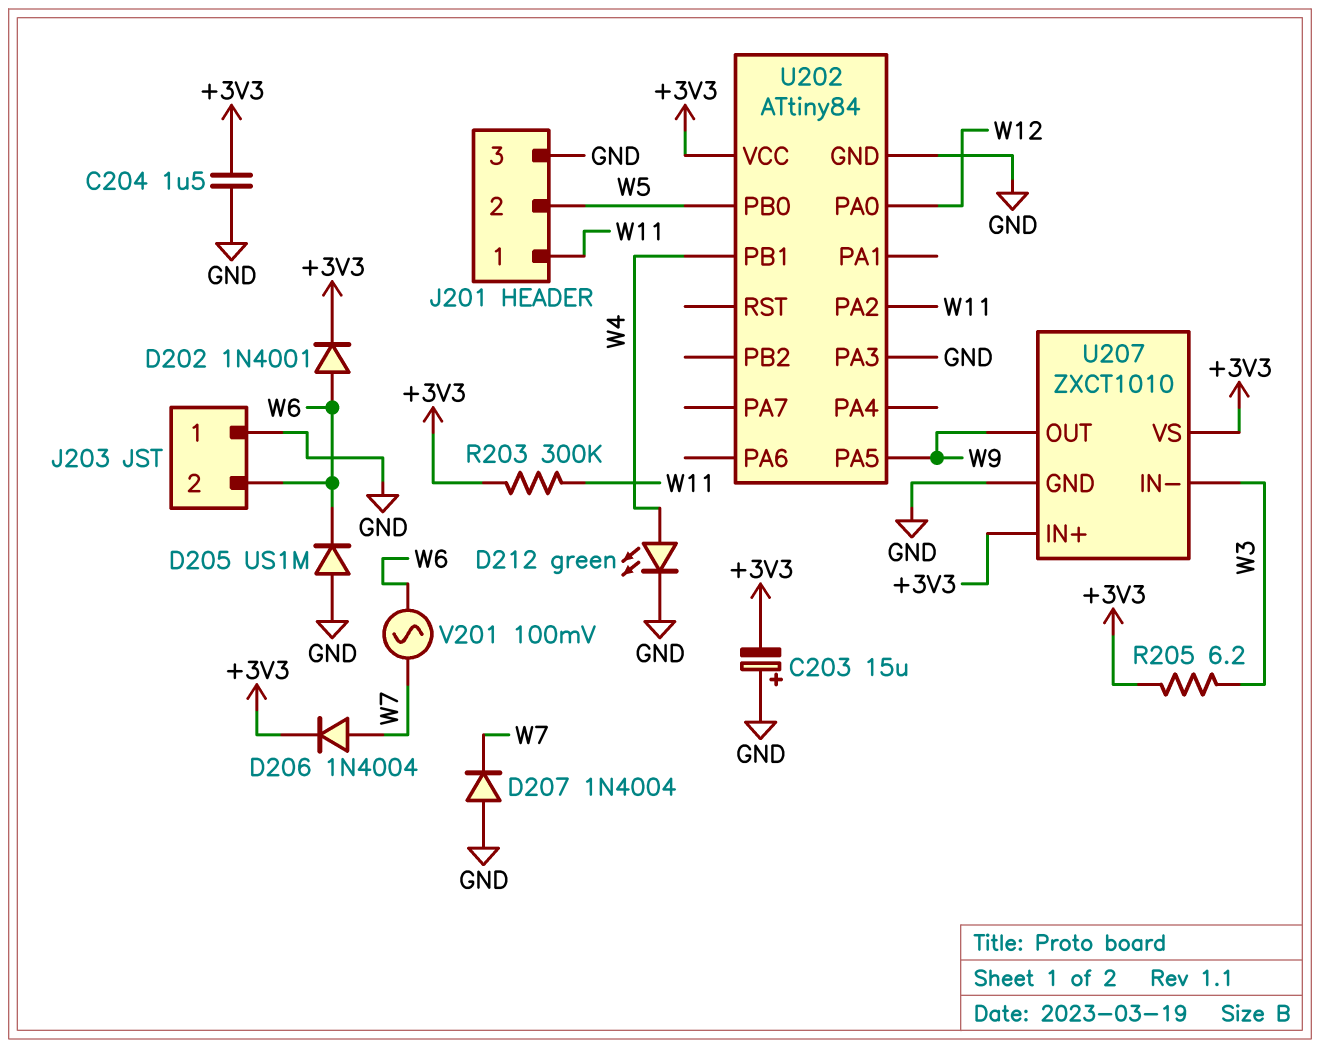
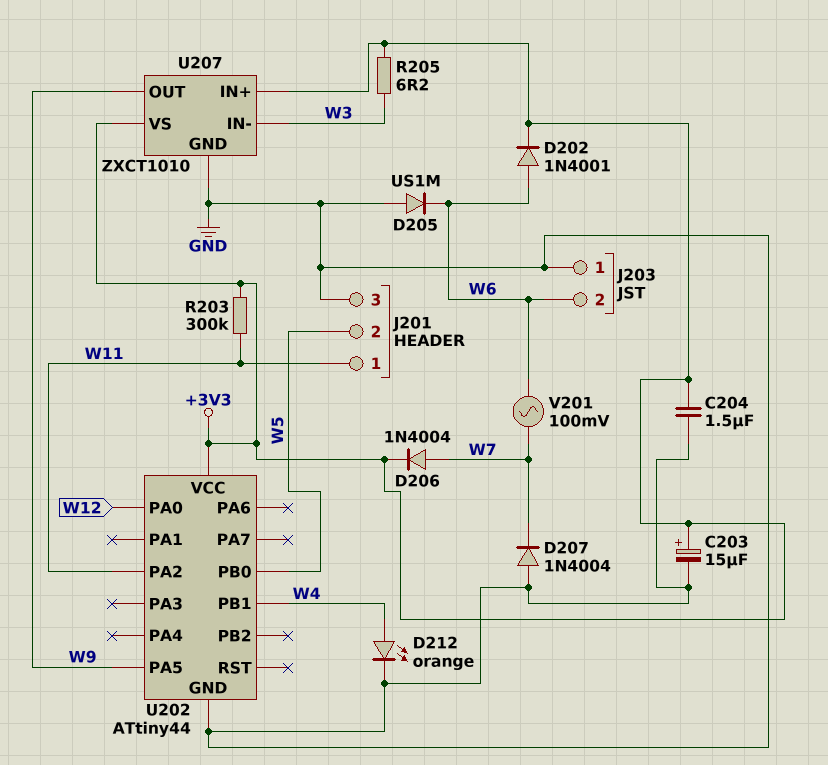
C203: 15uF (plus GND, minus +3V3) -> 15uF (plus +3V3, minus GND)
D212: LED green (A W4, K GND) -> LED orange (A W4, K GND)
U202: ATtiny84 -> ATtiny44
U202 pin PA3: GND -> none

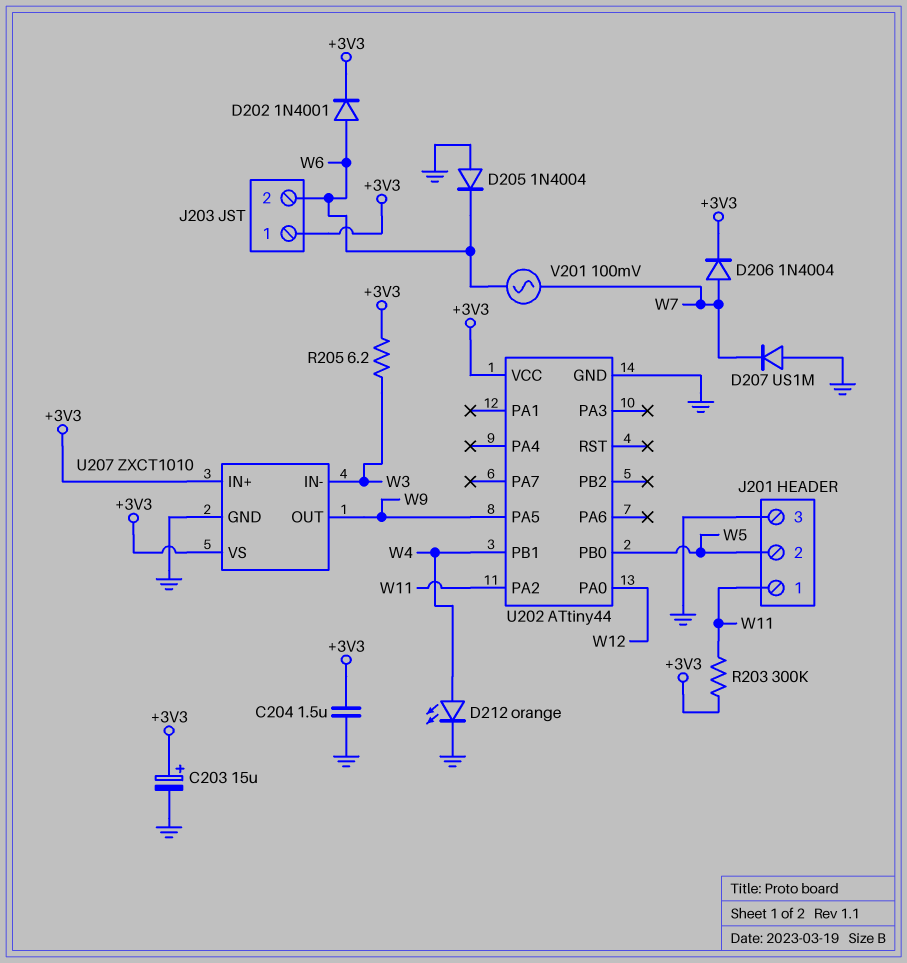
D205: diode US1M (A GND, K W6) -> diode 1N4004 (A GND, K W6)
D207: diode 1N4004 (A GND, K W7) -> diode US1M (A GND, K W7)
J203 pin 1: GND -> +3V3

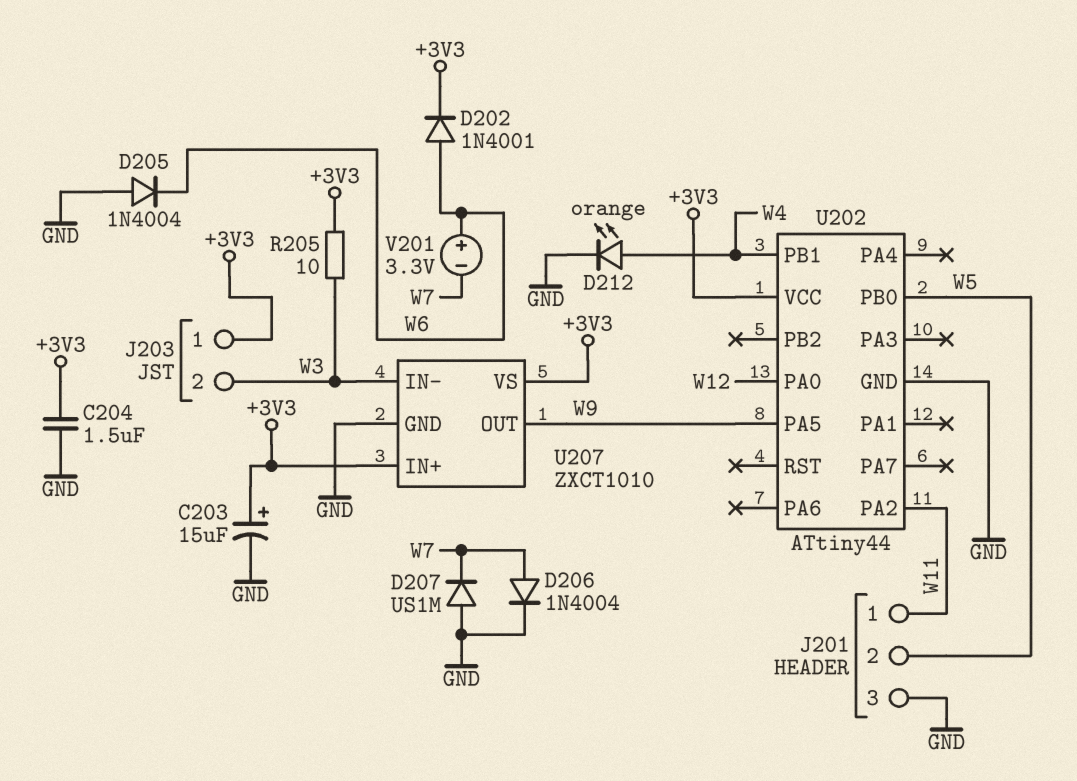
D206: diode 1N4004 (A W7, K +3V3) -> diode 1N4004 (A W7, K GND)
J203 pin 2: W6 -> W3
R203: 300k (+3V3, W11) -> none
R205: 6.2 (+3V3, W3) -> 10 (+3V3, W3)
V201: AC 100mV (W6, W7) -> 3.3V (plus W6, minus W7)

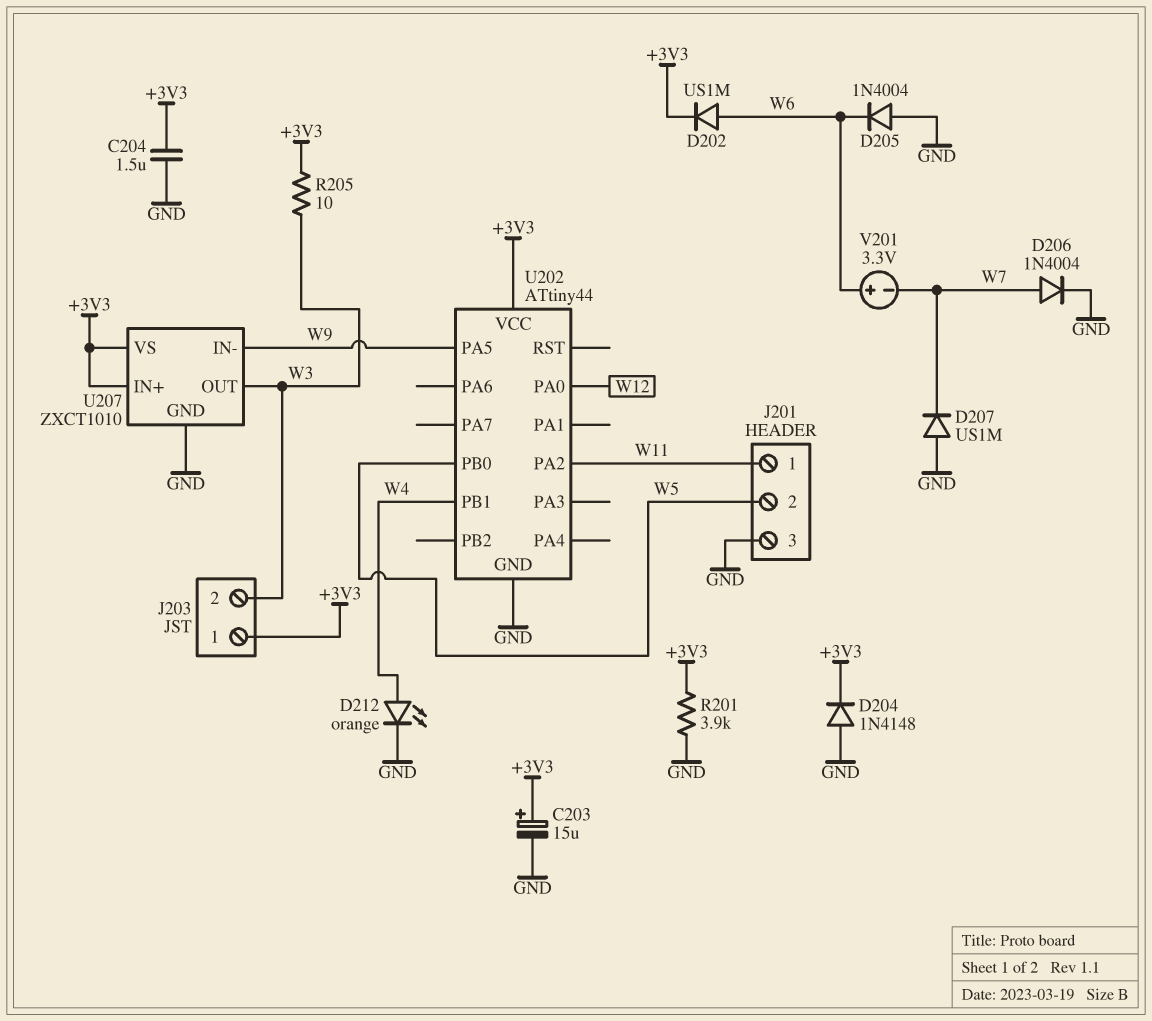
D202: diode 1N4001 (A W6, K +3V3) -> diode US1M (A W6, K +3V3)
D204: none -> diode 1N4148 (A GND, K +3V3)
R201: none -> 3.9k (+3V3, GND)
U207 pin IN-: W3 -> W9
U207 pin OUT: W9 -> W3

